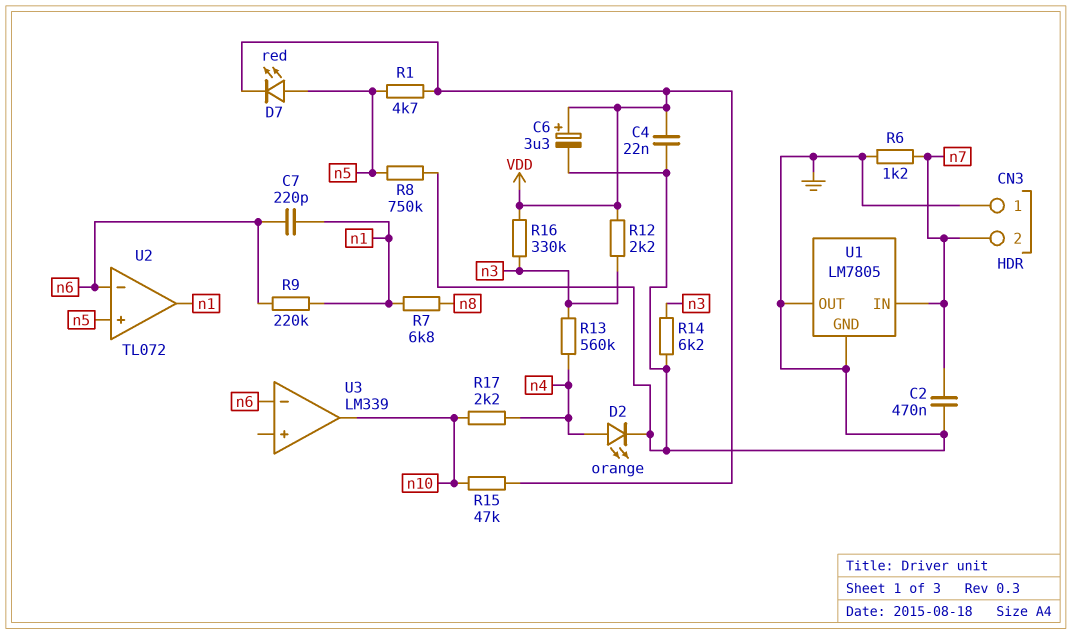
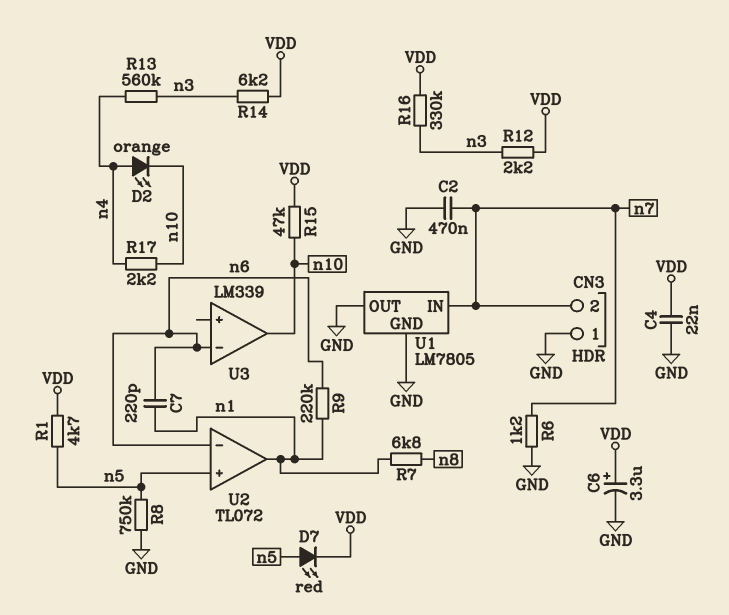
D2: LED orange (A n4, K GND) -> LED orange (A n4, K n10)
R14: 6.2k (GND, n3) -> 6.2k (VDD, n3)

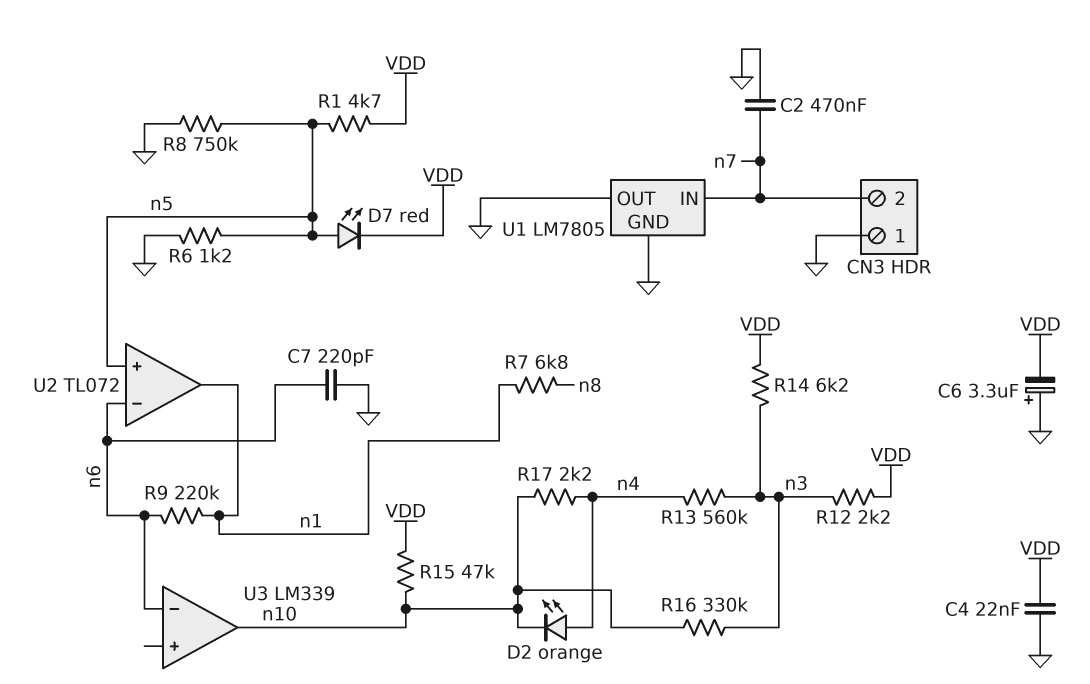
C6: 3.3uF (plus VDD, minus GND) -> 3.3uF (plus GND, minus VDD)
C7: 220pF (n1, n6) -> 220pF (GND, n6)
R6: 1.2k (GND, n7) -> 1.2k (GND, n5)
R16: 330k (VDD, n3) -> 330k (n3, n10)

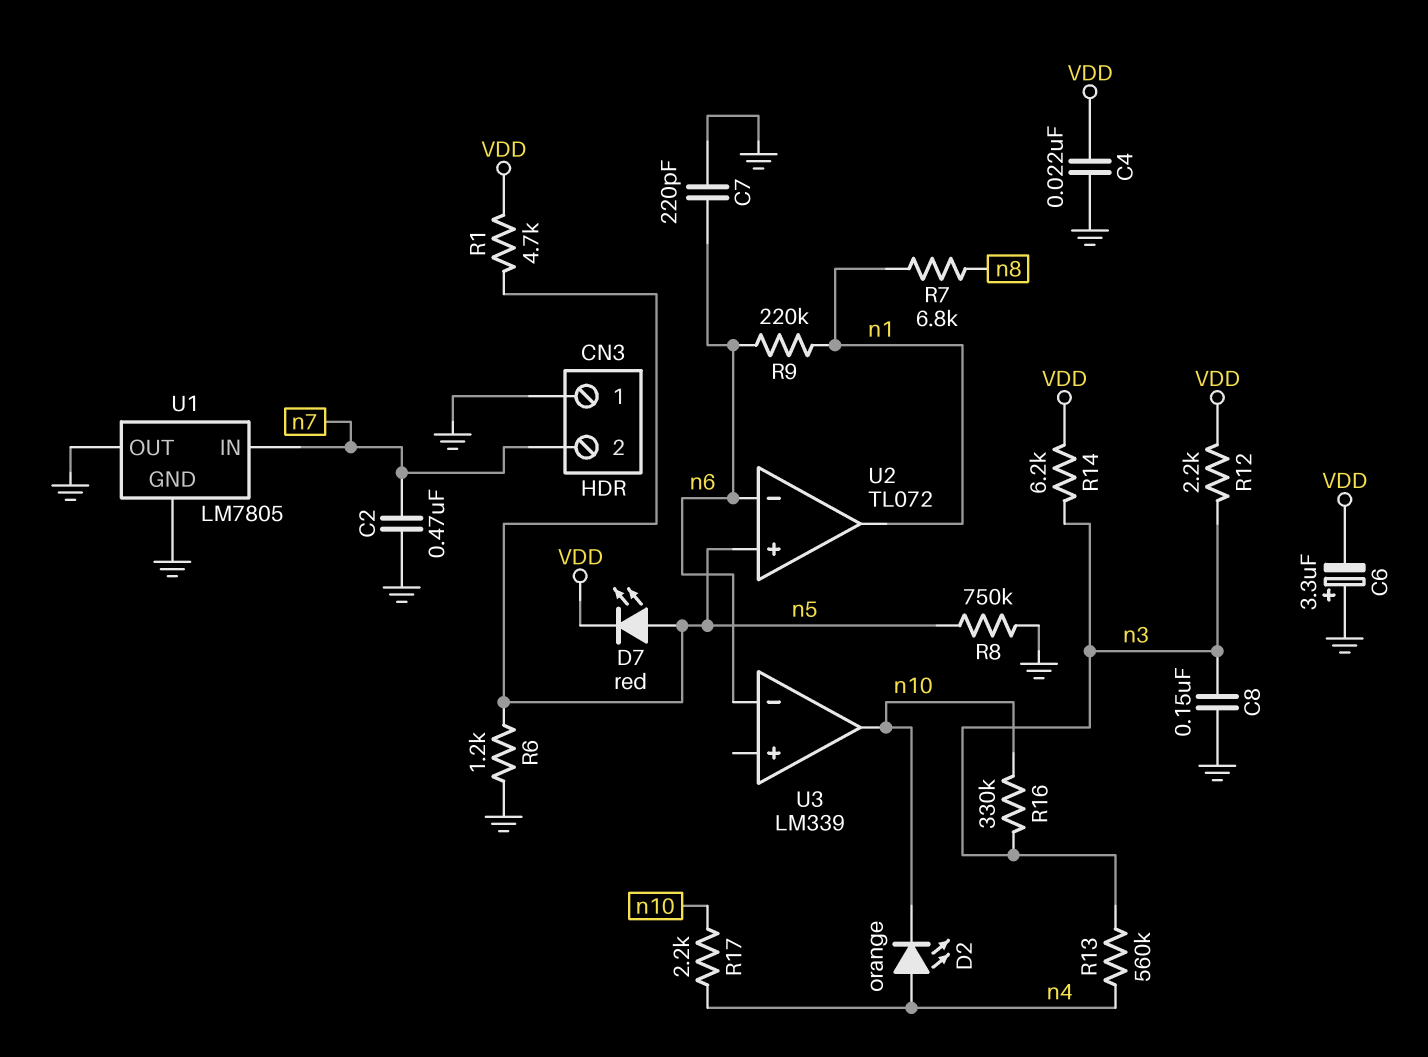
C8: none -> 150nF (GND, n3)
R15: 47k (VDD, n10) -> none

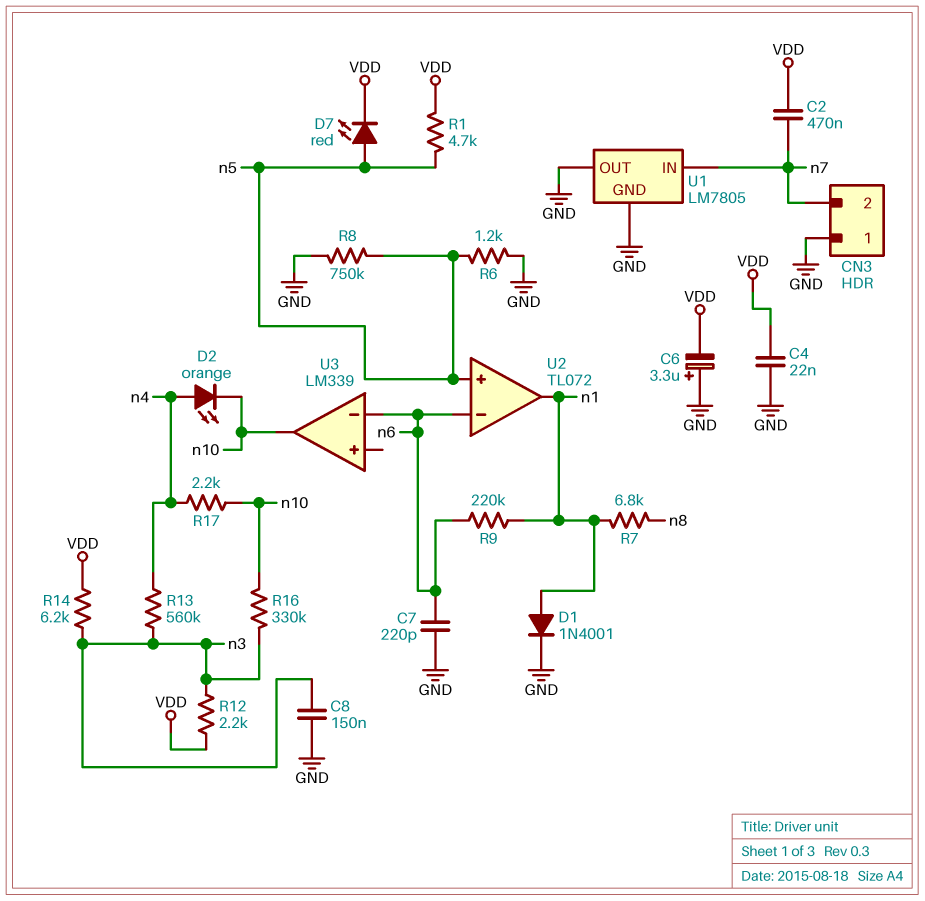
C2: 470nF (GND, n7) -> 470nF (VDD, n7)
D1: none -> diode 1N4001 (A n1, K GND)

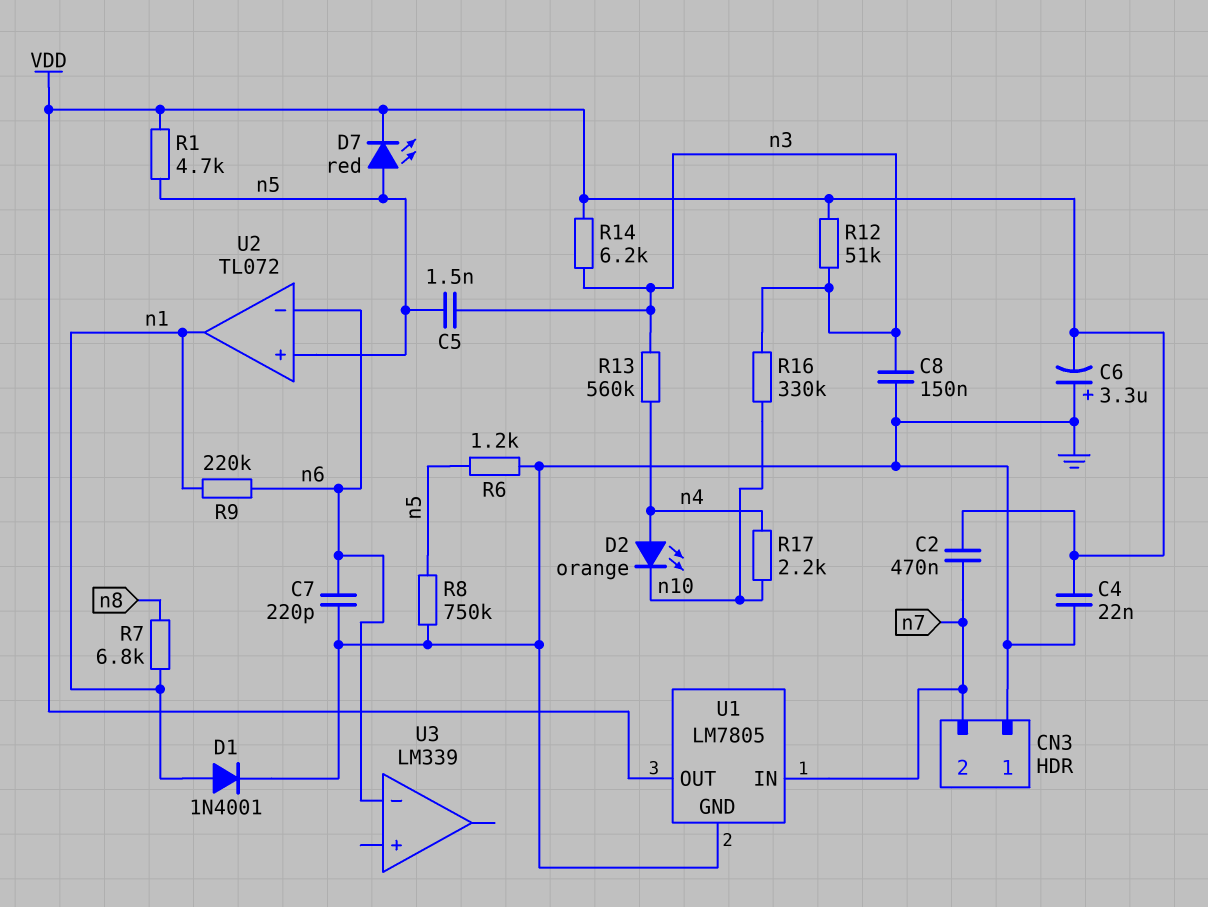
C5: none -> 1.5nF (n3, n5)
R12: 2.2k (VDD, n3) -> 51k (VDD, n3)
U1 pin OUT: GND -> VDD
U3 pin out: n10 -> none

